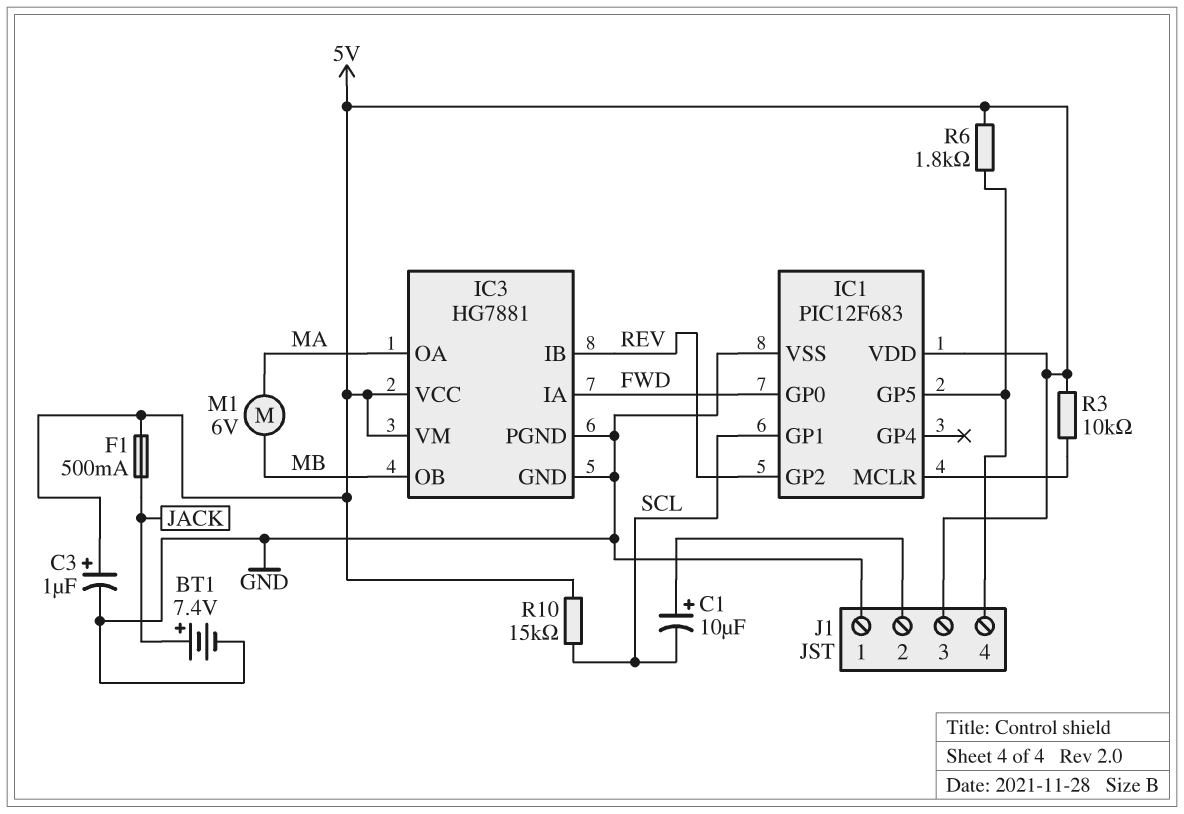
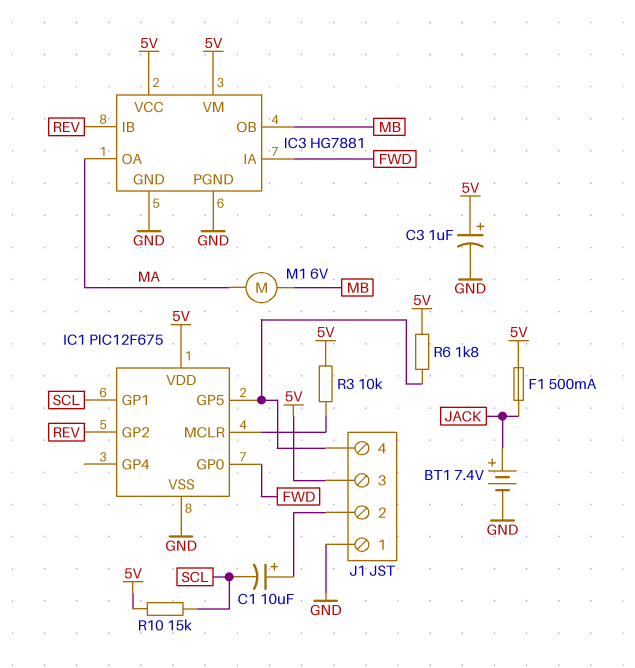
IC1: PIC12F683 -> PIC12F675

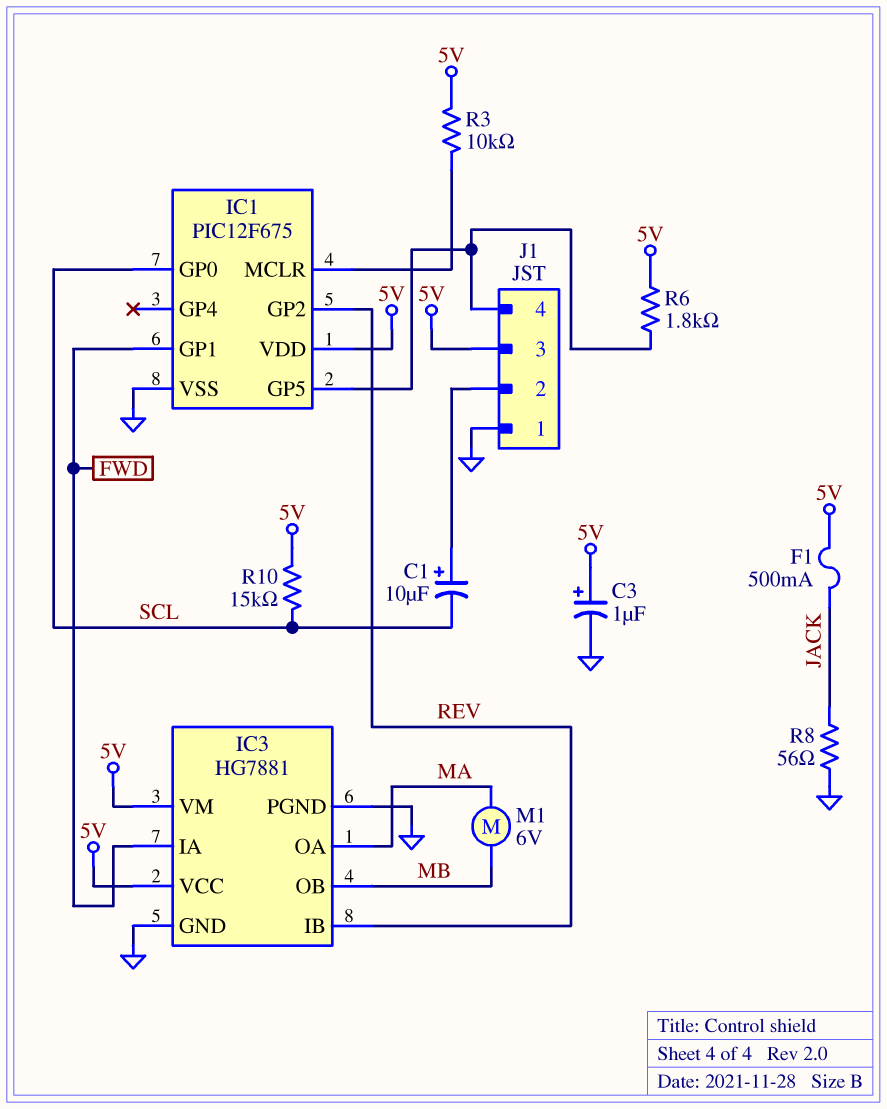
BT1: 7.4V (plus JACK, minus GND) -> none
IC1 pin GP0: FWD -> SCL
IC1 pin GP1: SCL -> FWD
R8: none -> 56 (GND, JACK)

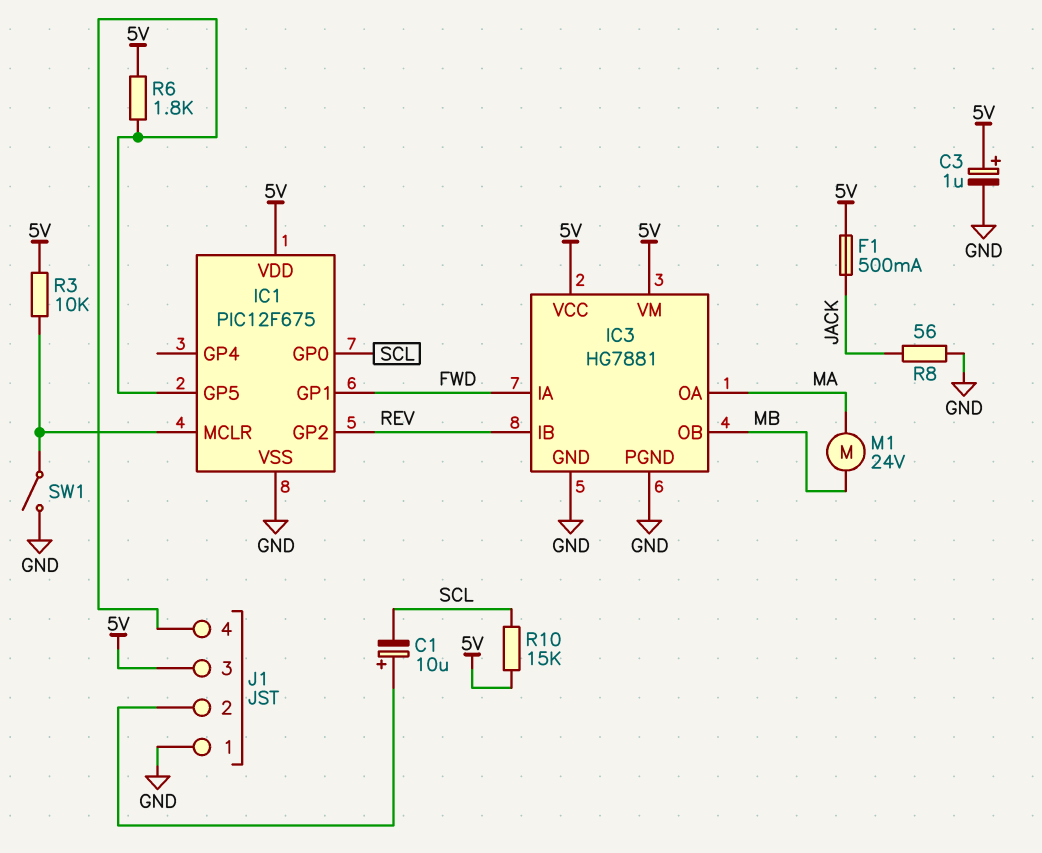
M1: motor 6V (MA, MB) -> motor 24V (MA, MB)
SW1: none -> switch (GND, IC1/MCLR)

